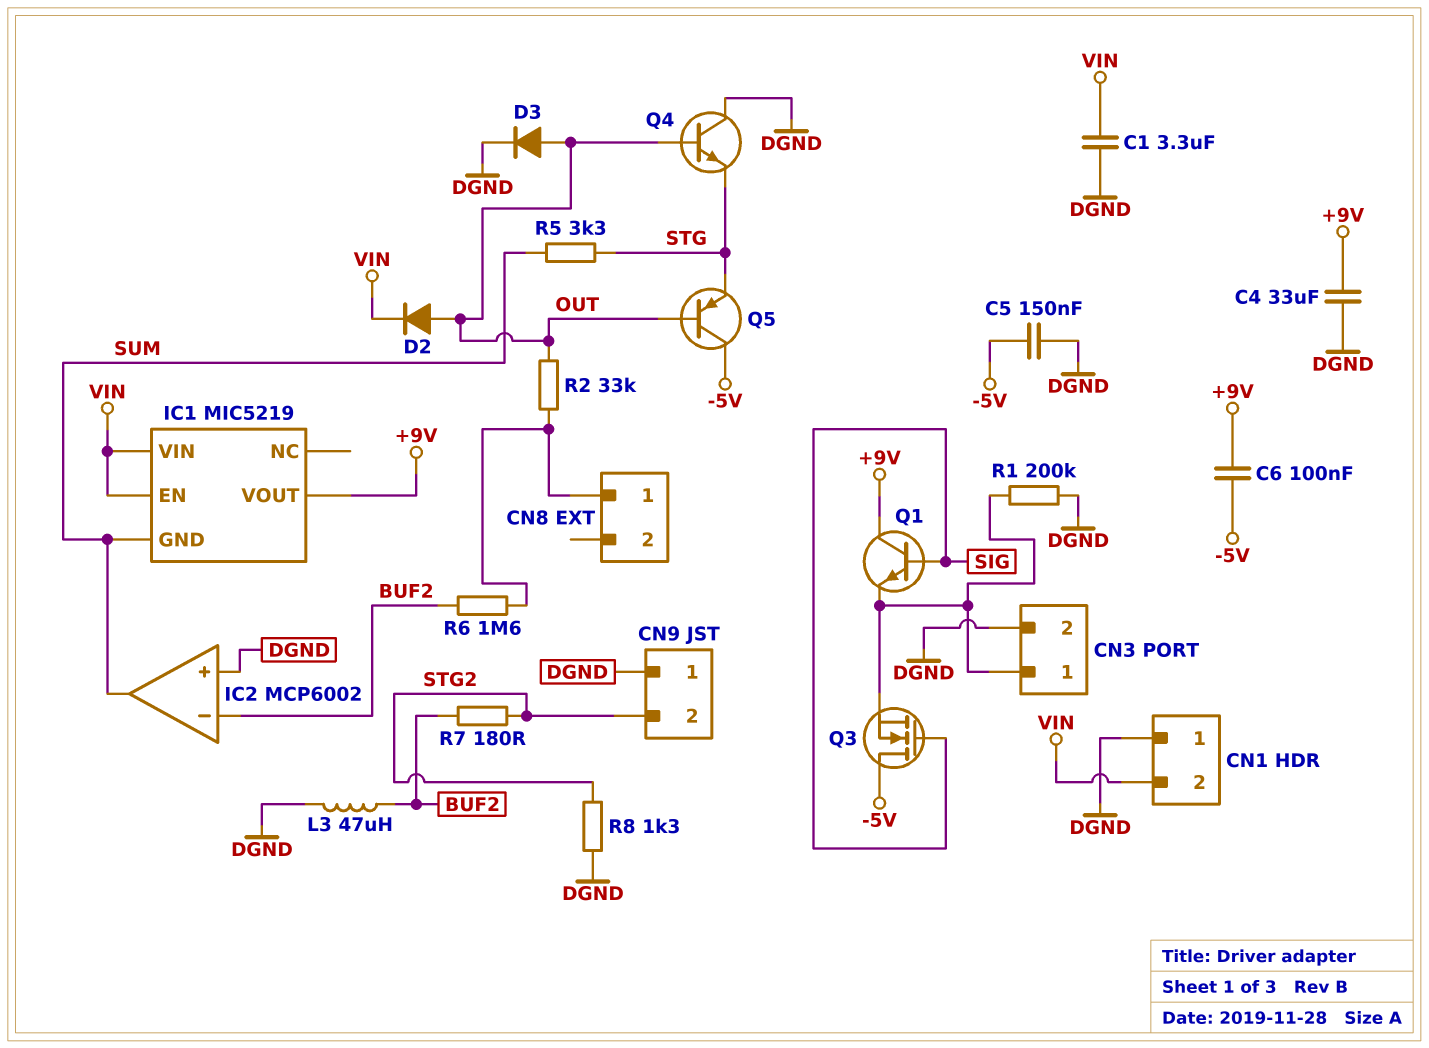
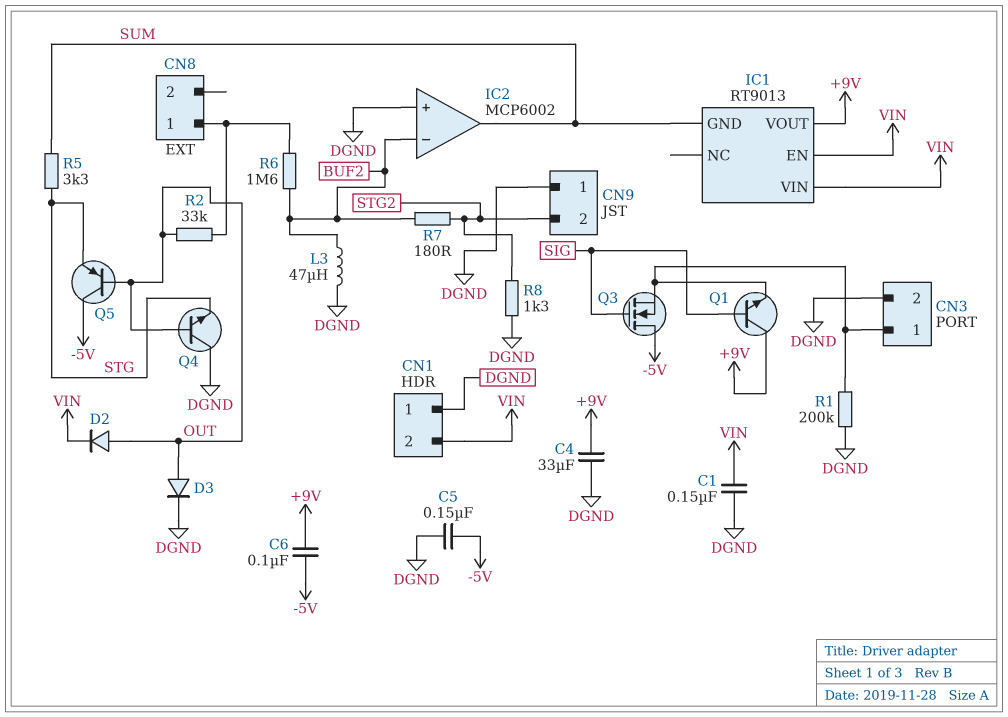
C1: 3.3uF (DGND, VIN) -> 150nF (DGND, VIN)
IC1: MIC5219 -> RT9013

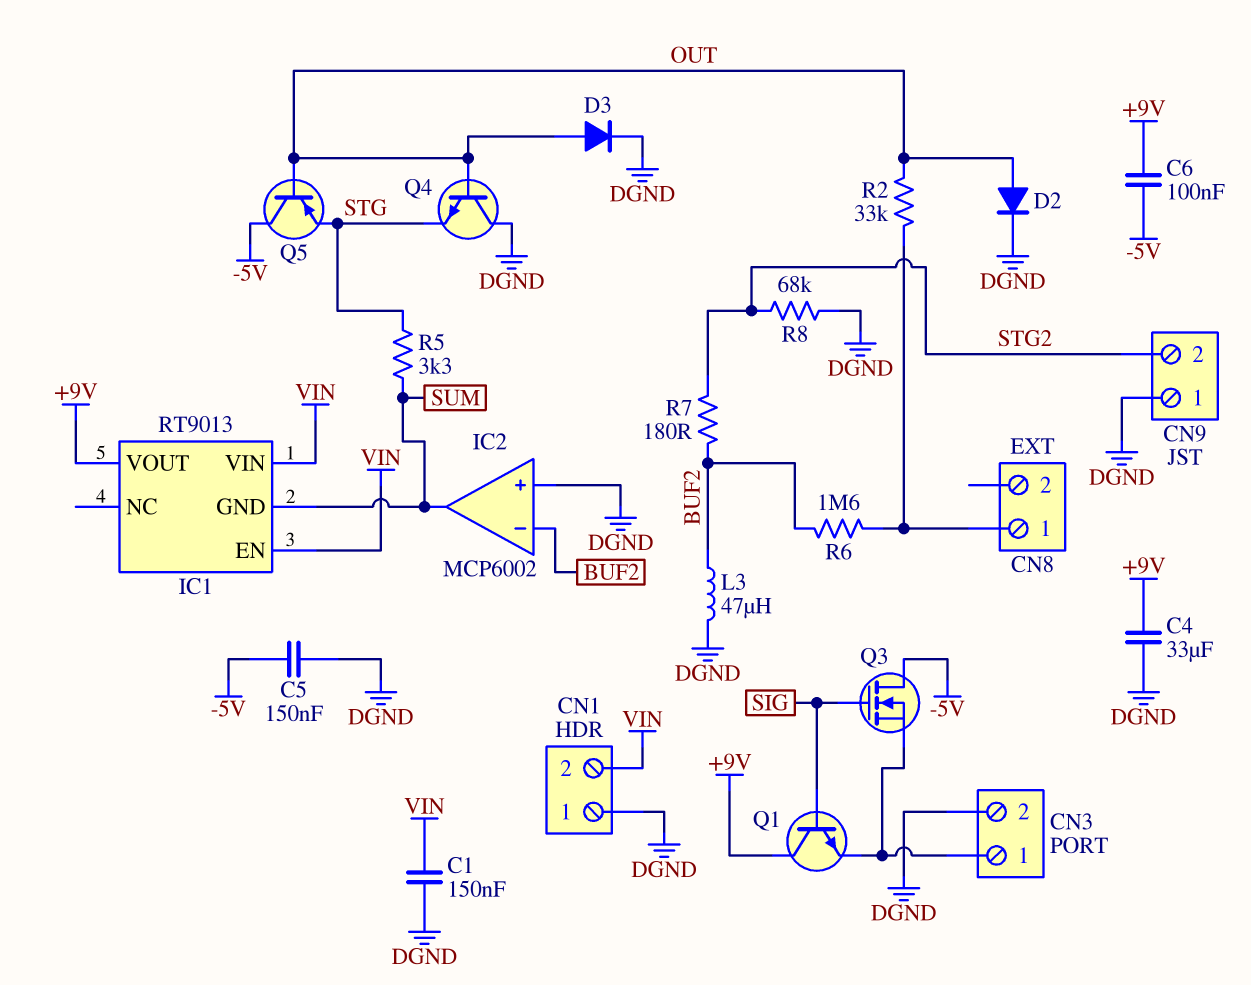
D2: diode (A OUT, K VIN) -> diode (A OUT, K DGND)
R1: 200k (CN3/1, DGND) -> none
R8: 1.3k (DGND, STG2) -> 68k (DGND, STG2)

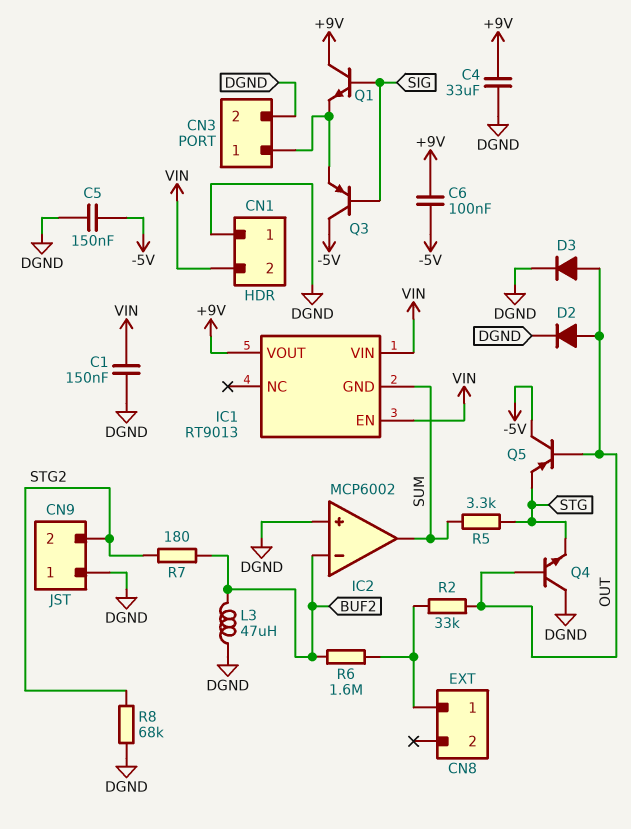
Q3: NMOS (G SIG, D -5V, S CN3/1) -> PNP (B SIG, C -5V, E CN3/1)

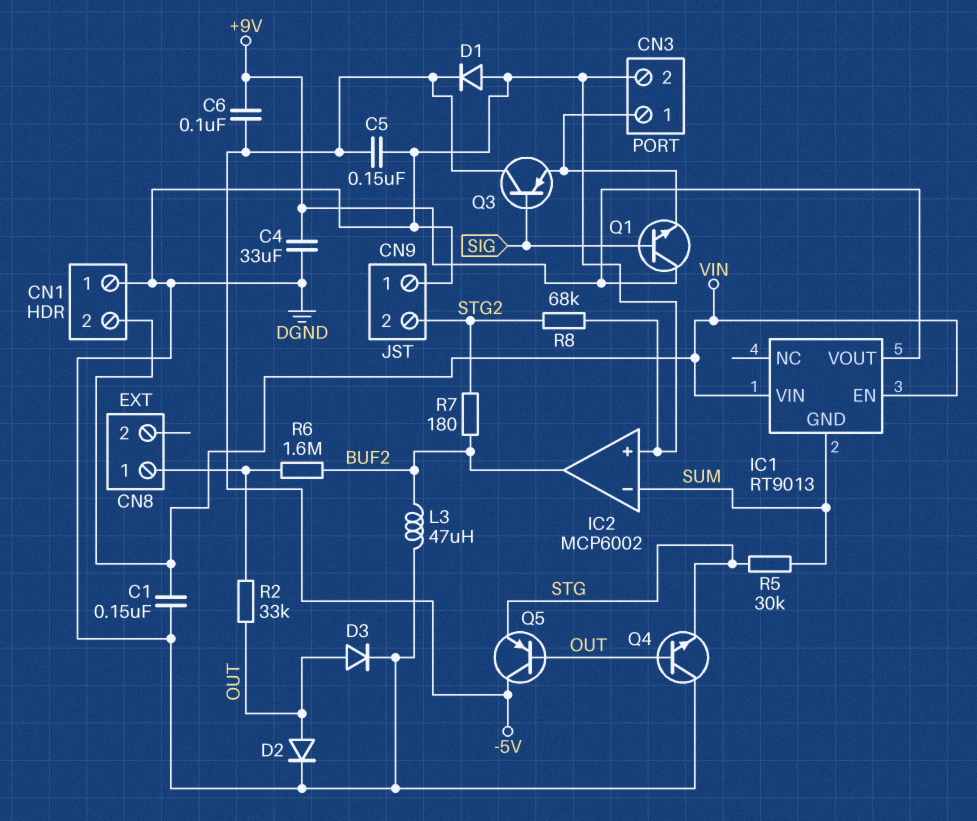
D1: none -> diode (A DGND, K -5V)
IC2 pin in-: BUF2 -> SUM
IC2 pin out: SUM -> BUF2
R5: 3.3k (STG, SUM) -> 30k (STG, SUM)

